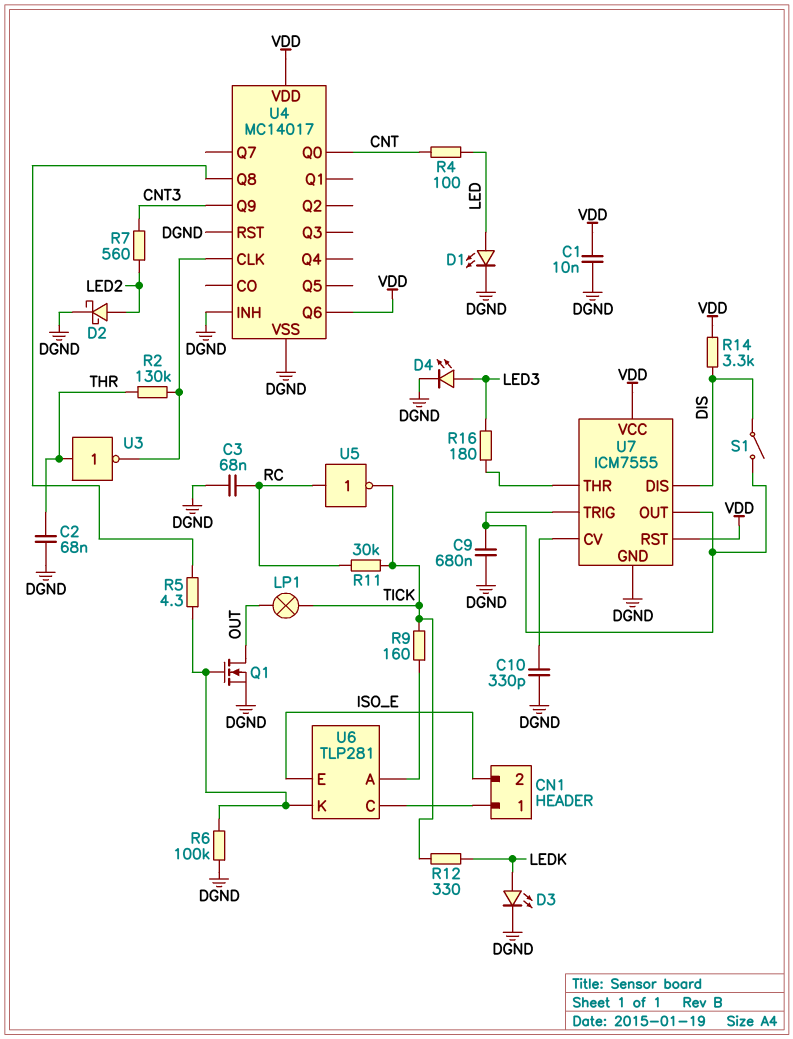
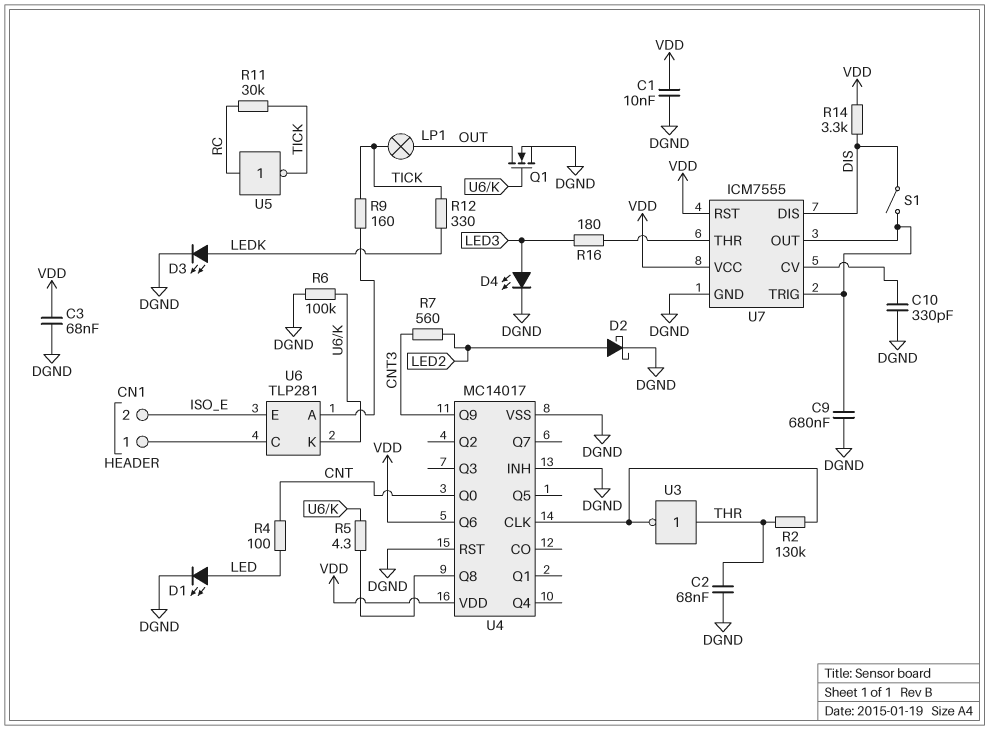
C3: 68nF (DGND, RC) -> 68nF (DGND, VDD)

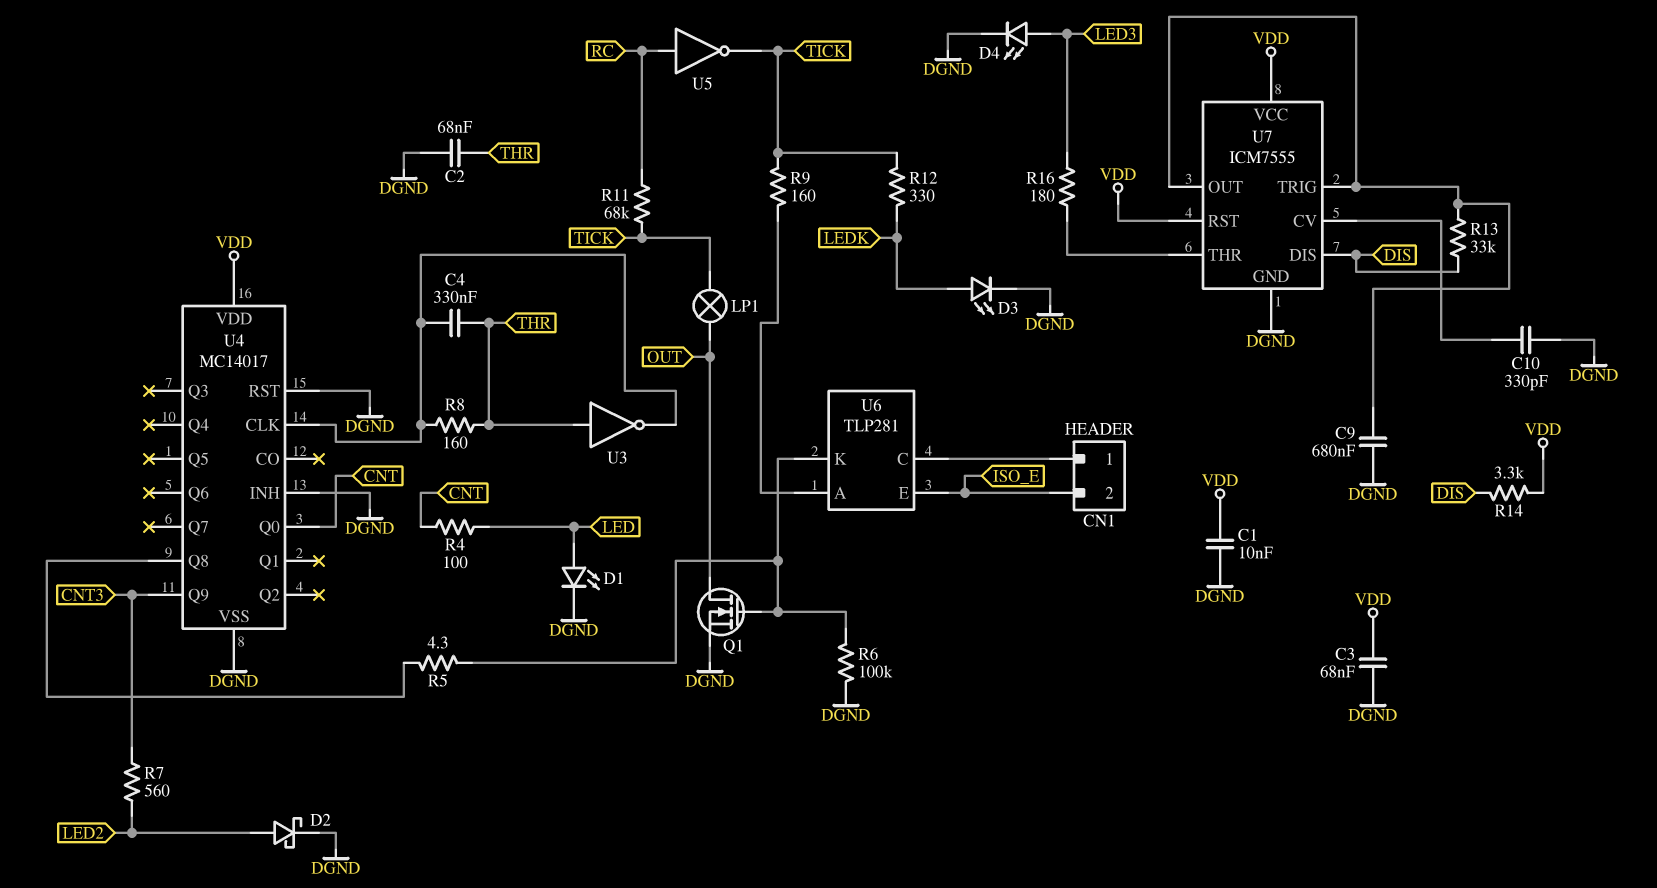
C4: none -> 330nF (THR, U4/CLK)
R2: 130k (THR, U4/CLK) -> none
R8: none -> 160 (THR, U4/CLK)
R11: 30k (RC, TICK) -> 68k (RC, TICK)
R13: none -> 33k (DIS, U7/OUT)
S1: switch (DIS, U7/OUT) -> none
U4 pin Q6: VDD -> none

